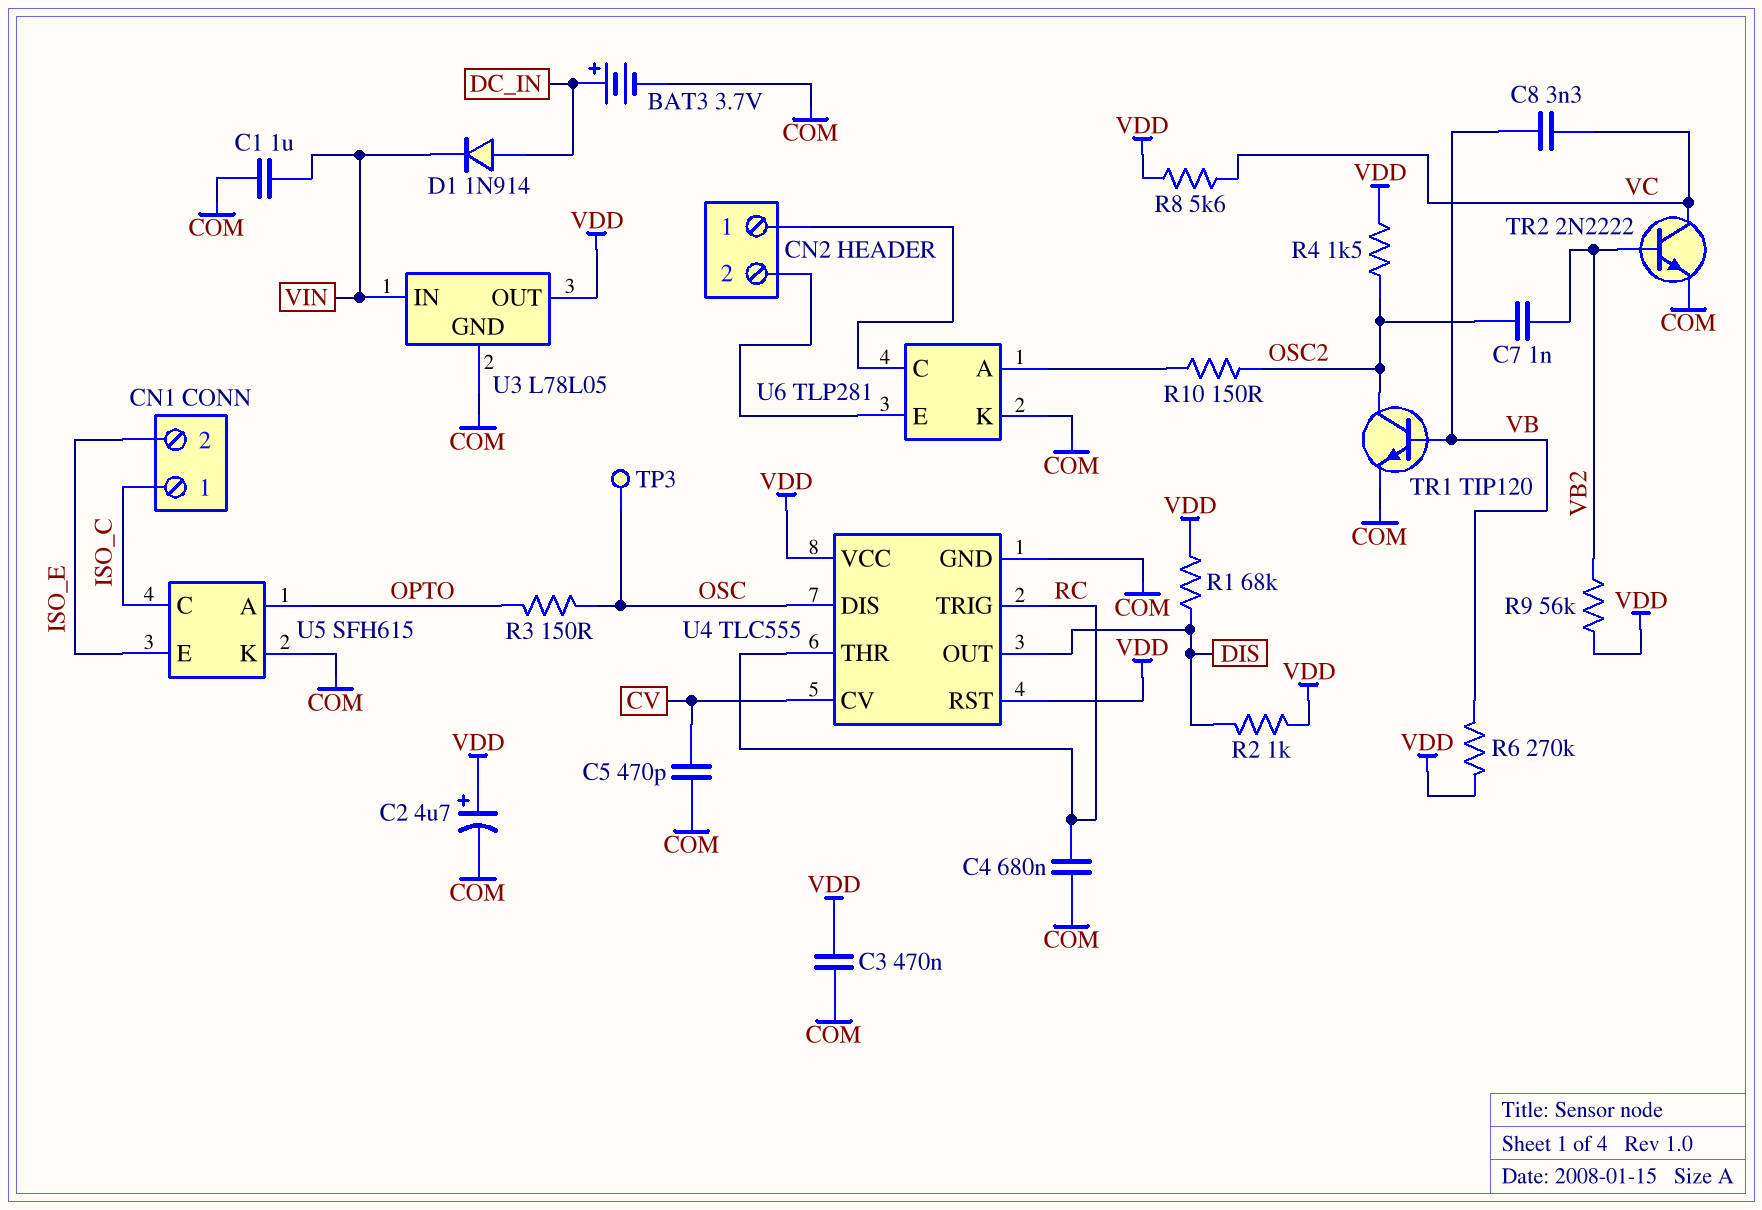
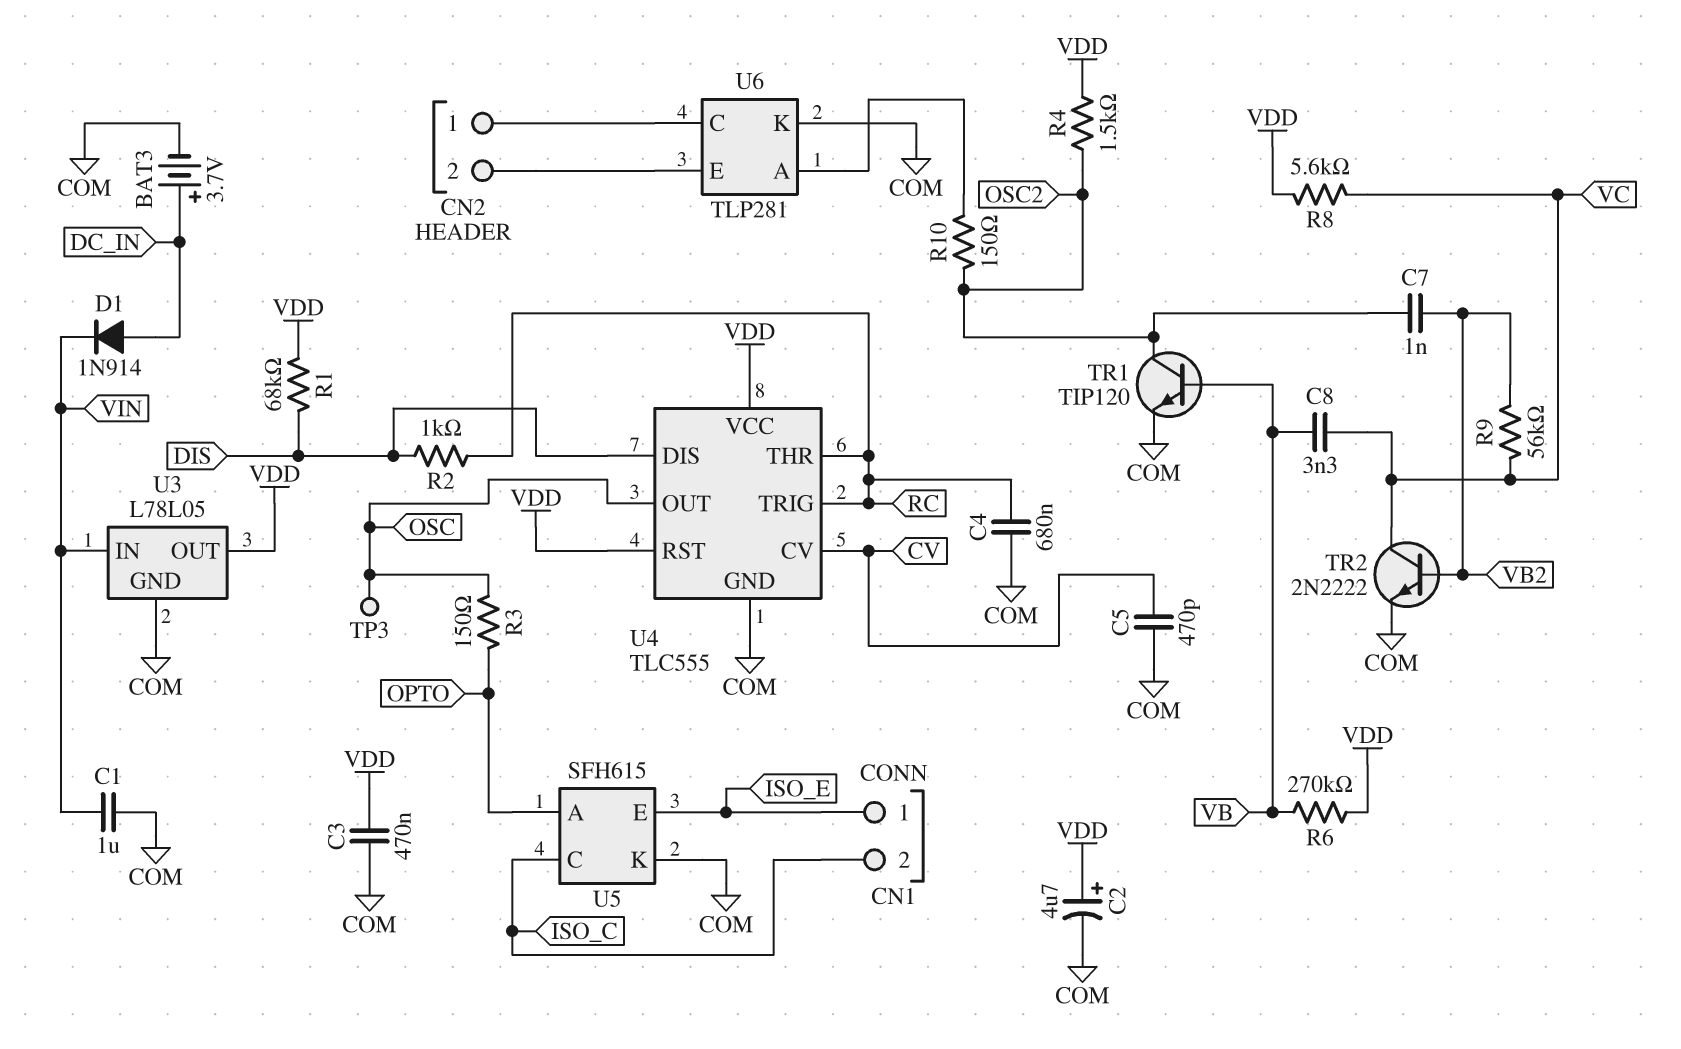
CN1 pin 1: ISO_C -> ISO_E
CN1 pin 2: ISO_E -> ISO_C
R2: 1k (DIS, VDD) -> 1k (DIS, RC)
R9: 56k (VB2, VDD) -> 56k (VB2, VC)
U4 pin DIS: OSC -> DIS
U4 pin OUT: DIS -> OSC

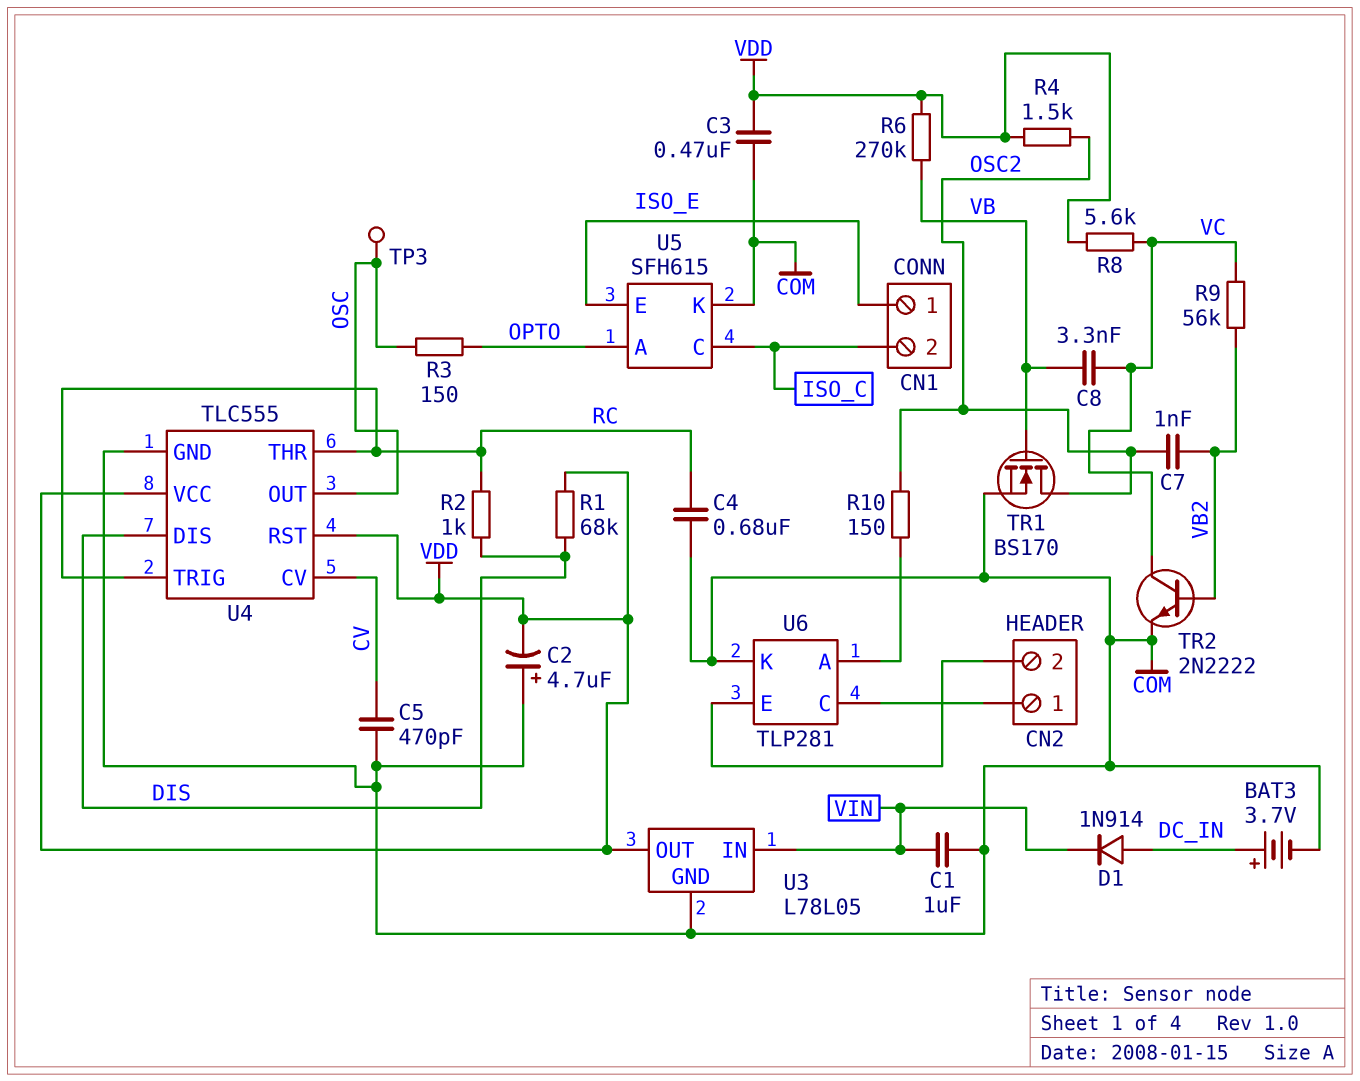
C2: 4.7uF (plus VDD, minus COM) -> 4.7uF (plus COM, minus VDD)
TR1: NPN TIP120 (B VB, C OSC2, E COM) -> NMOS BS170 (G VB, D OSC2, S COM)

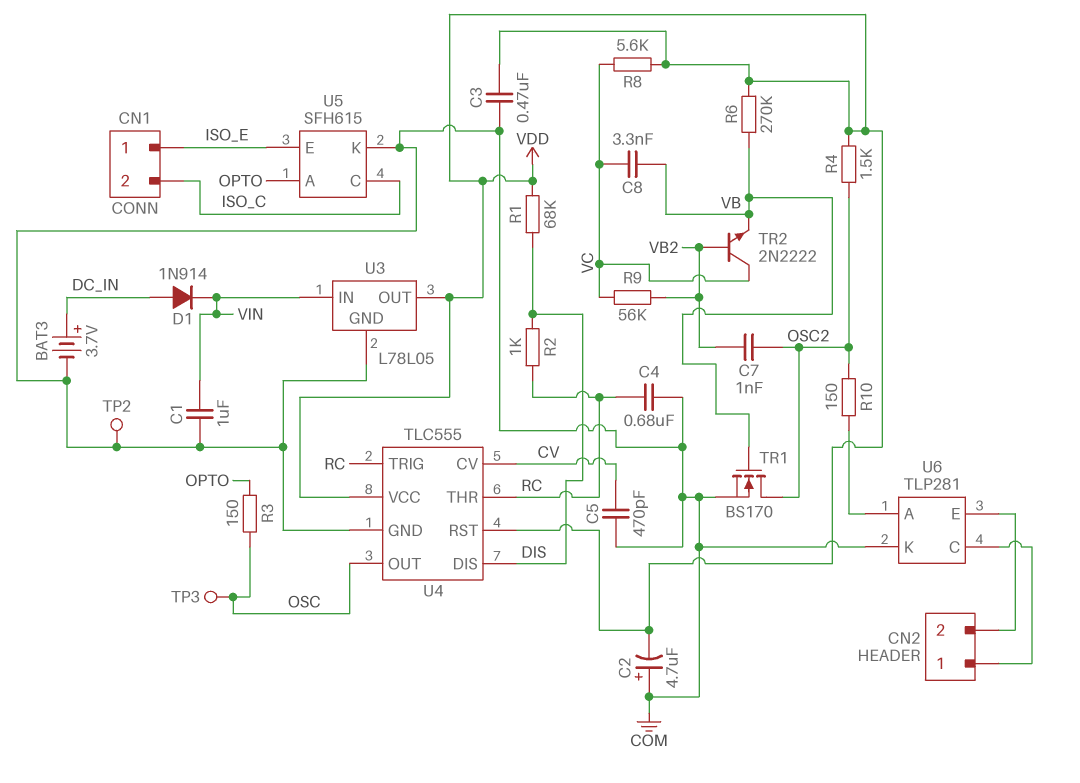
TP2: none -> test point (COM)
TR2: NPN 2N2222 (B VB2, C VC, E COM) -> NPN 2N2222 (B VB2, C VC, E VB)

